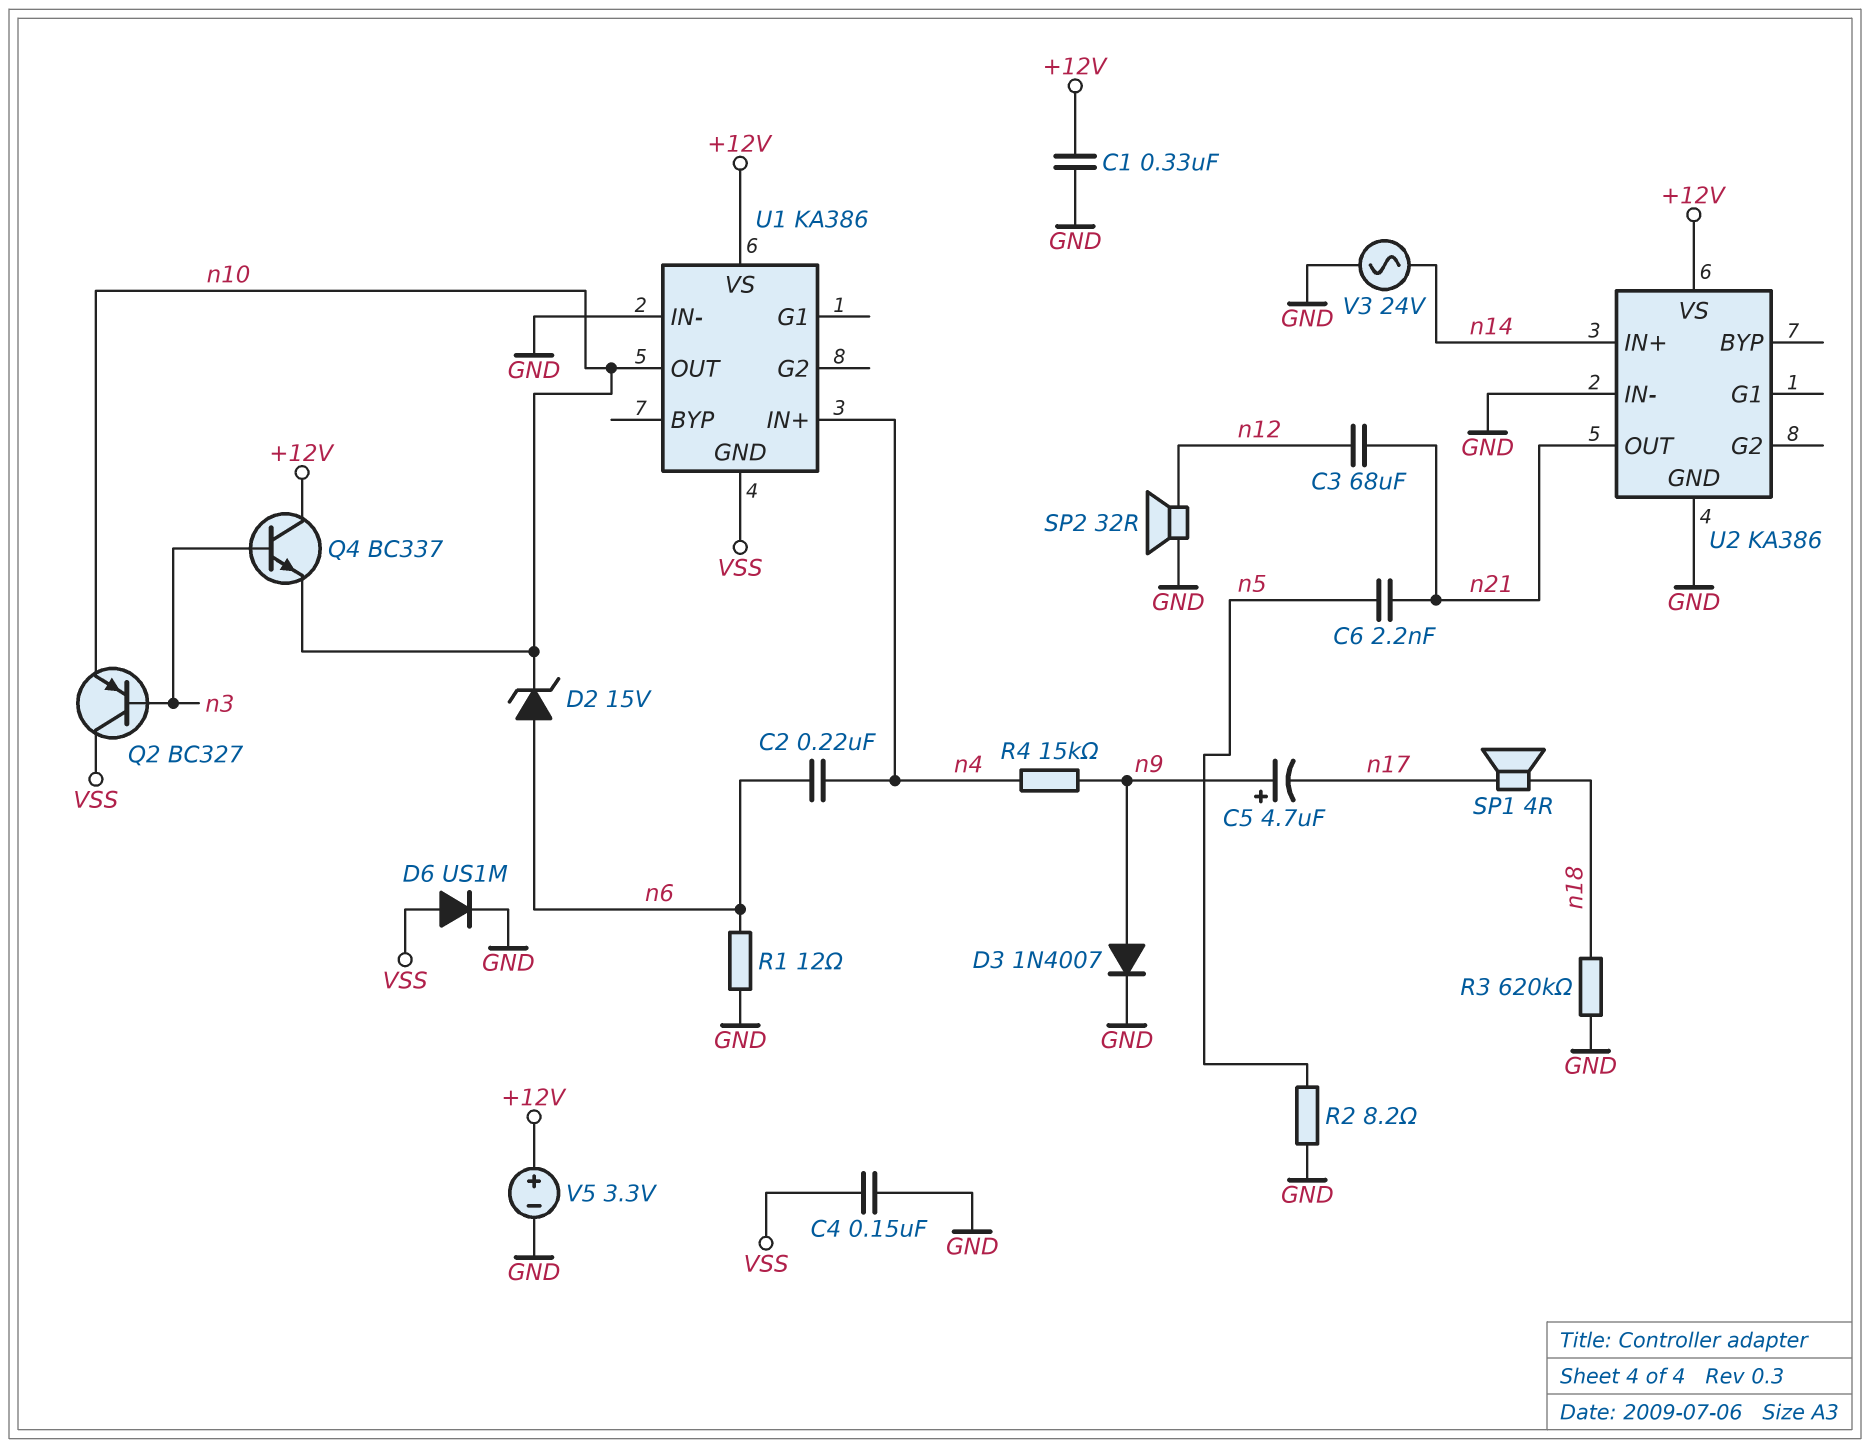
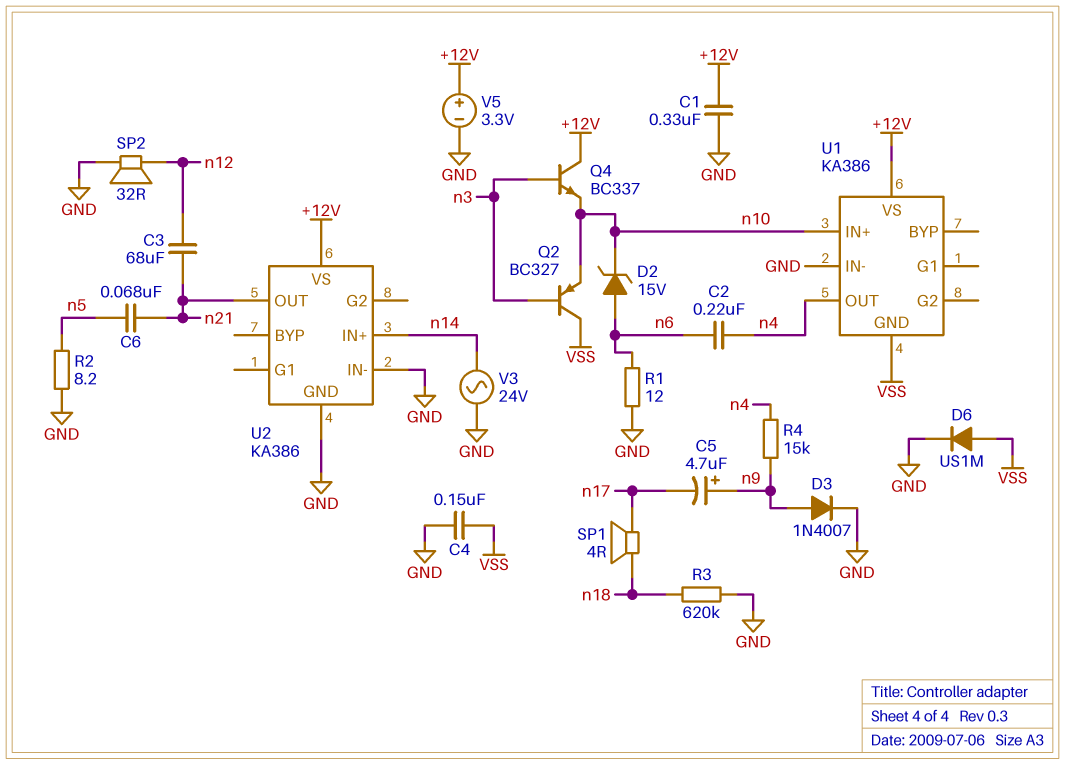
C6: 2.2nF (n5, n21) -> 68nF (n5, n21)
U1 pin IN+: n4 -> n10
U1 pin OUT: n10 -> n4

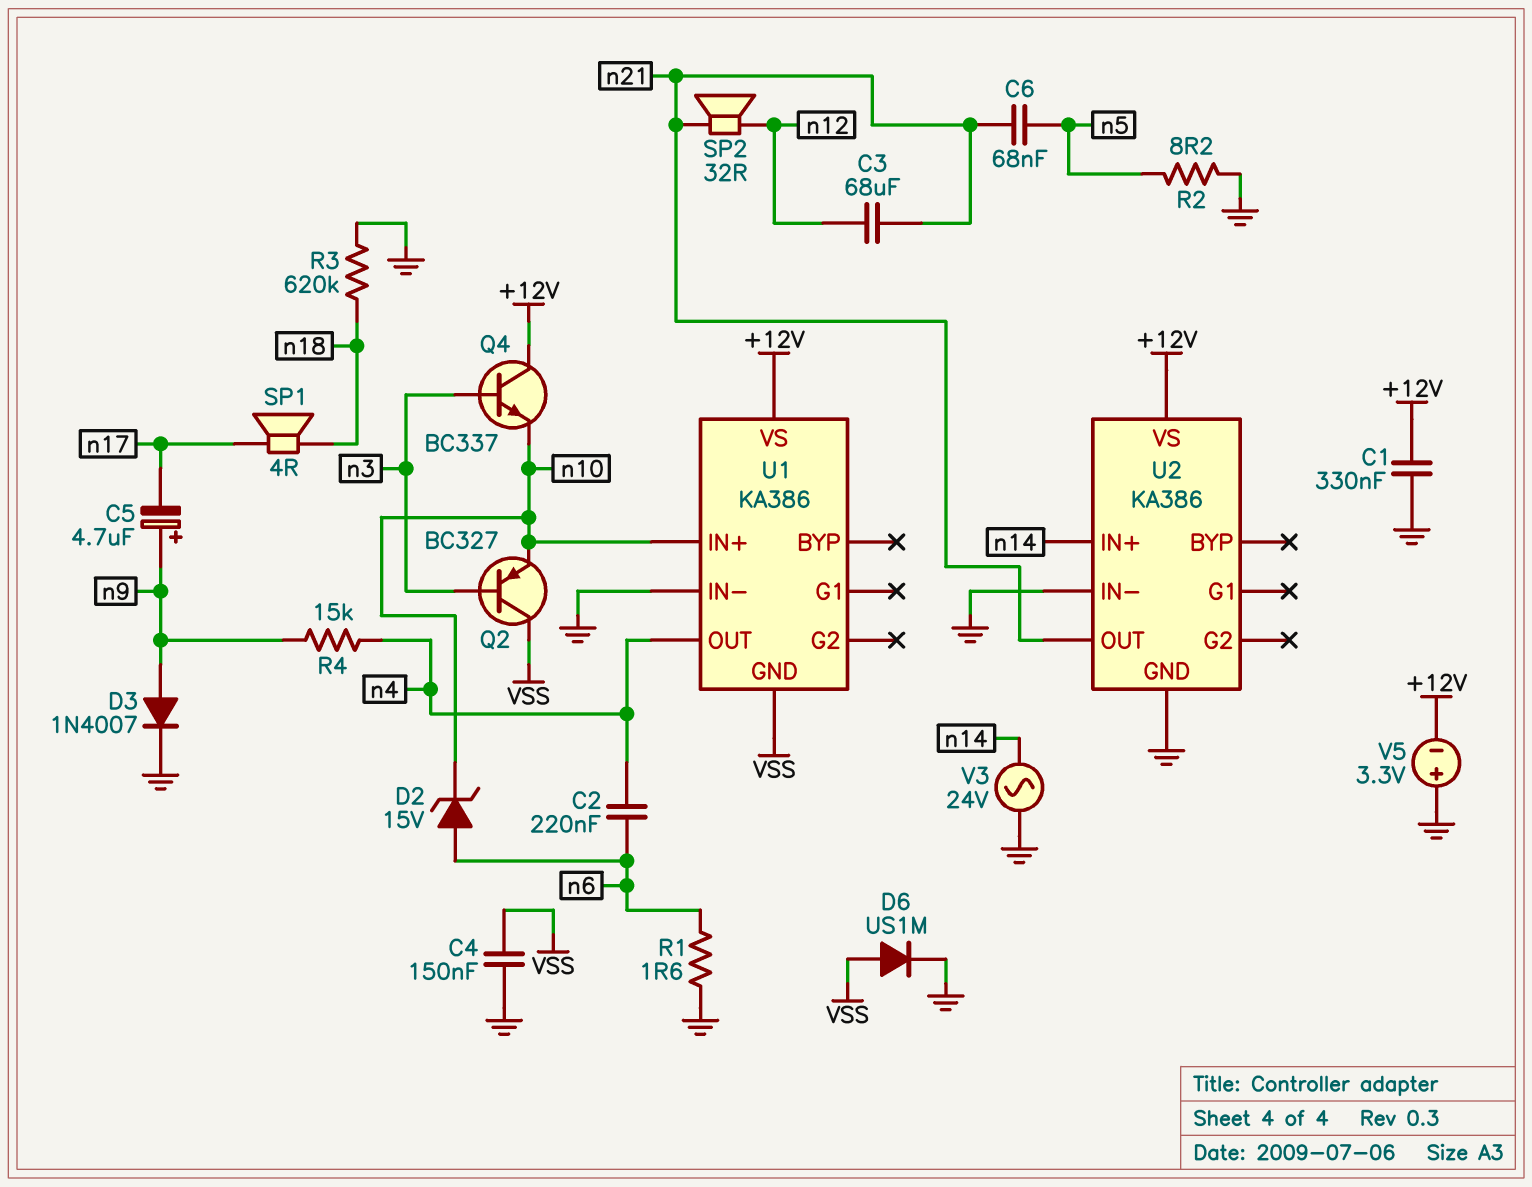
R1: 12 (GND, n6) -> 1.6 (GND, n6)
SP2: speaker 32R (GND, n12) -> speaker 32R (n12, n21)
V5: 3.3V (plus +12V, minus GND) -> 3.3V (plus GND, minus +12V)

